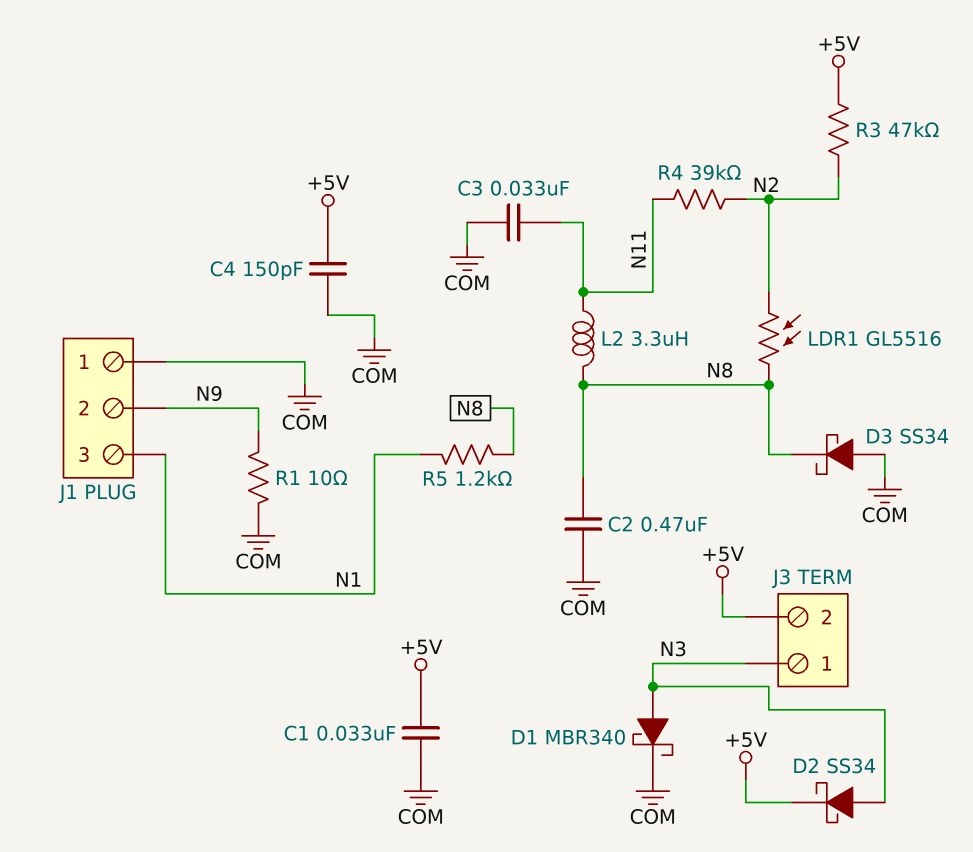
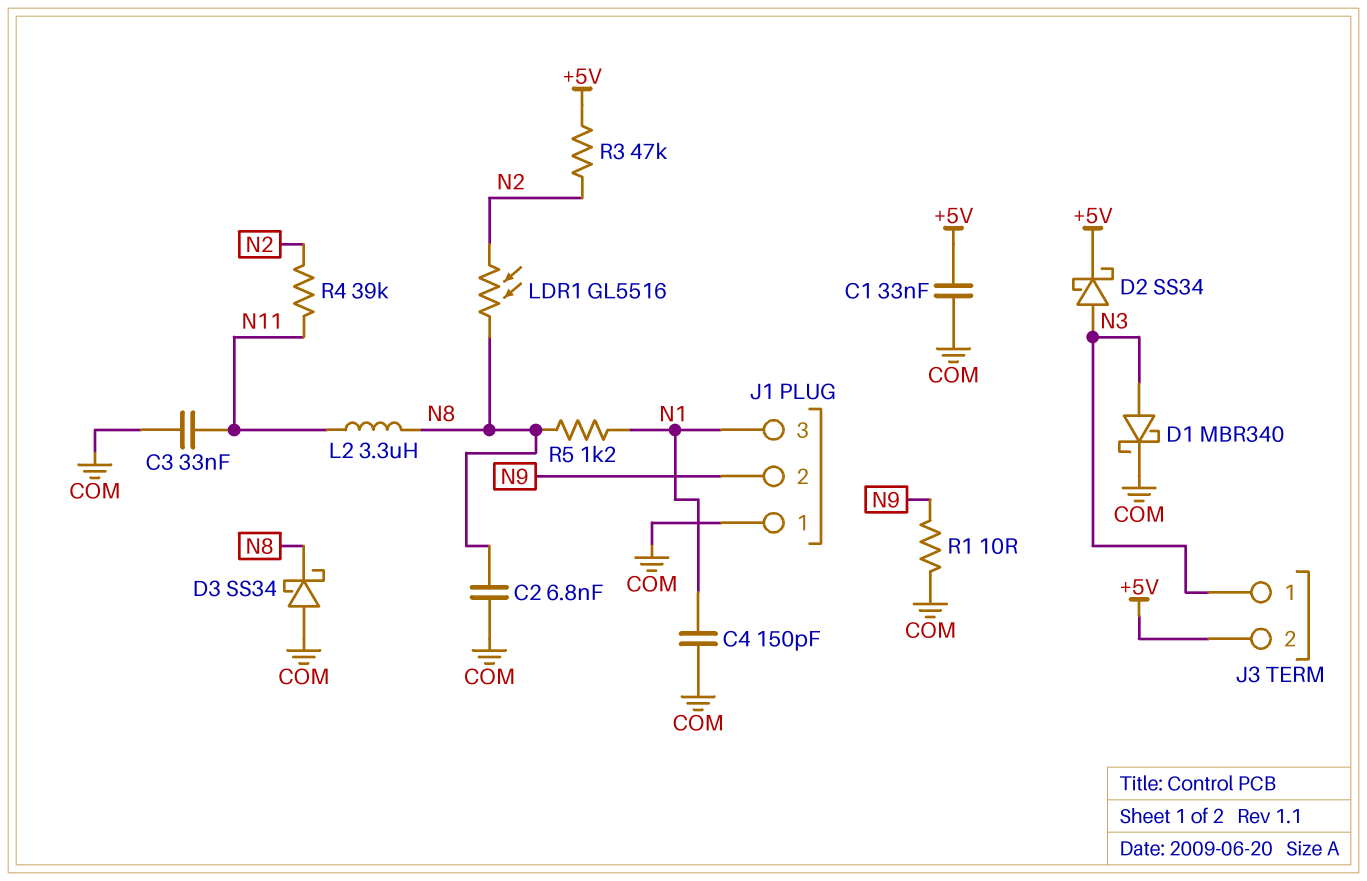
C2: 470nF (COM, N8) -> 6.8nF (COM, N8)
C4: 150pF (+5V, COM) -> 150pF (COM, N1)

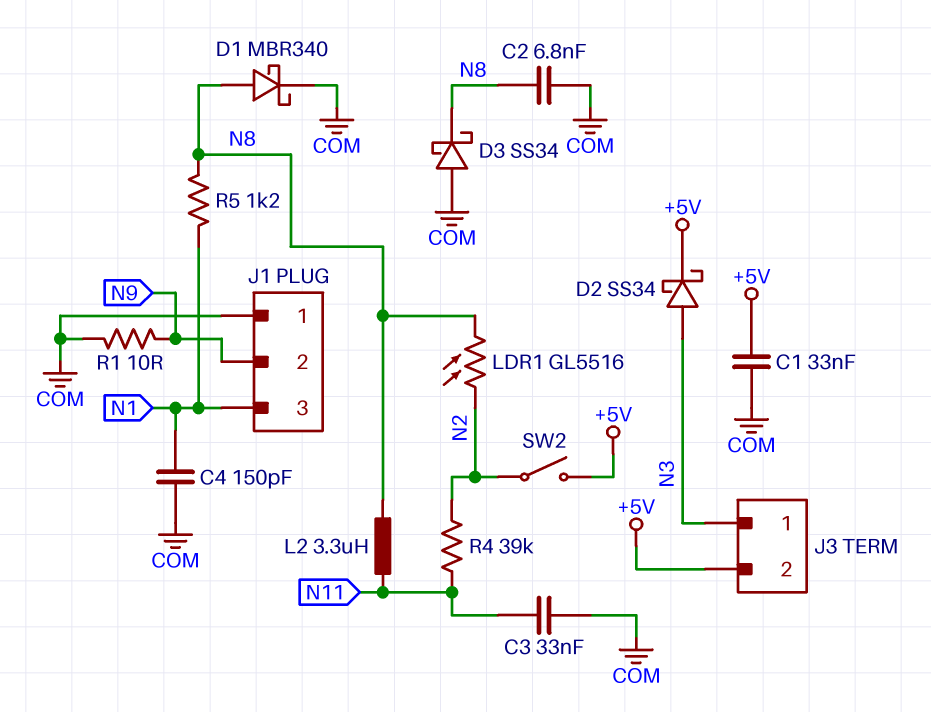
D1: schottky MBR340 (A N3, K COM) -> schottky MBR340 (A N8, K COM)
R3: 47k (+5V, N2) -> none
SW2: none -> switch (+5V, N2)

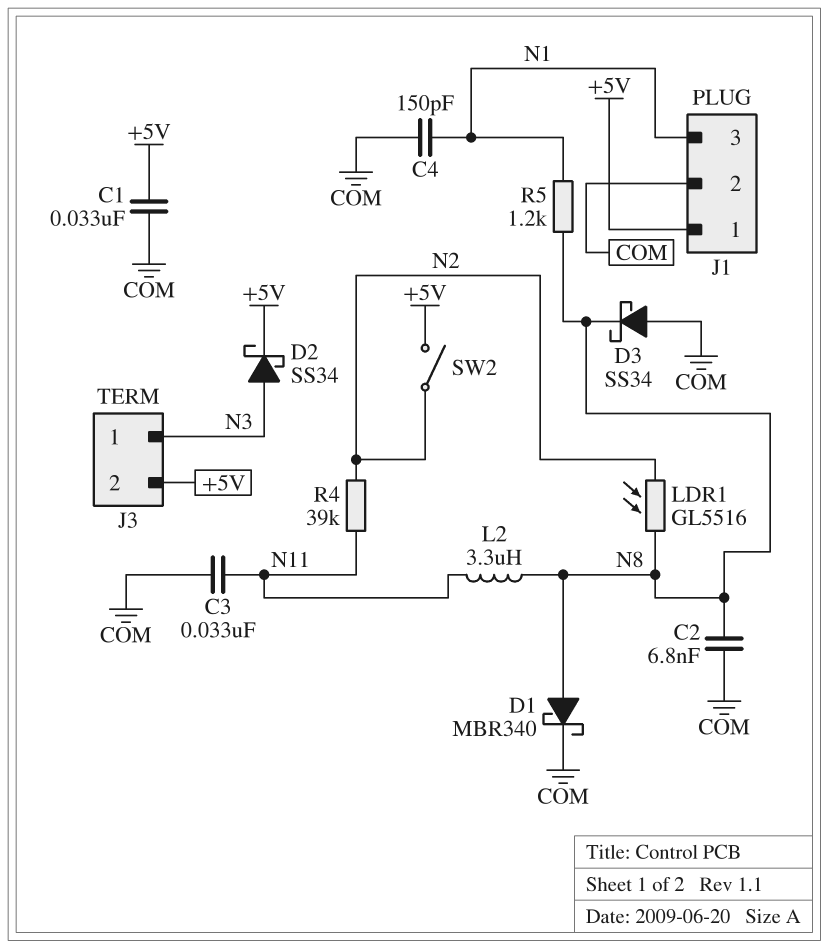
J1 pin 1: COM -> +5V
J1 pin 2: N9 -> COM
R1: 10 (COM, N9) -> none

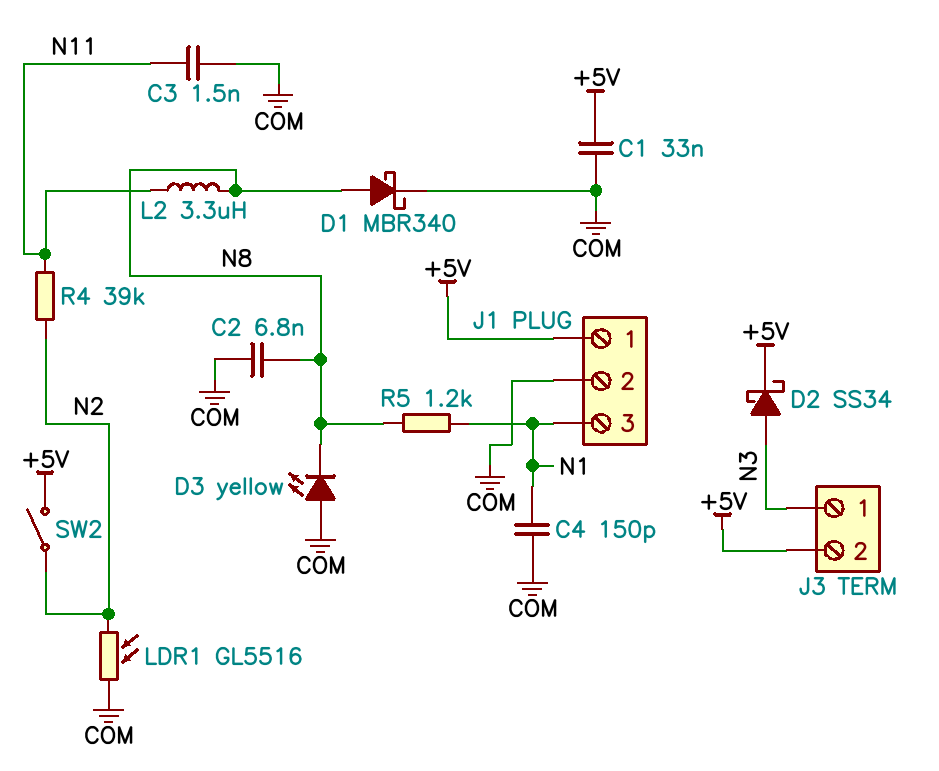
C3: 33nF (COM, N11) -> 1.5nF (COM, N11)
D3: schottky SS34 (A COM, K N8) -> LED yellow (A COM, K N8)
LDR1: GL5516 (N2, N8) -> GL5516 (COM, N2)

